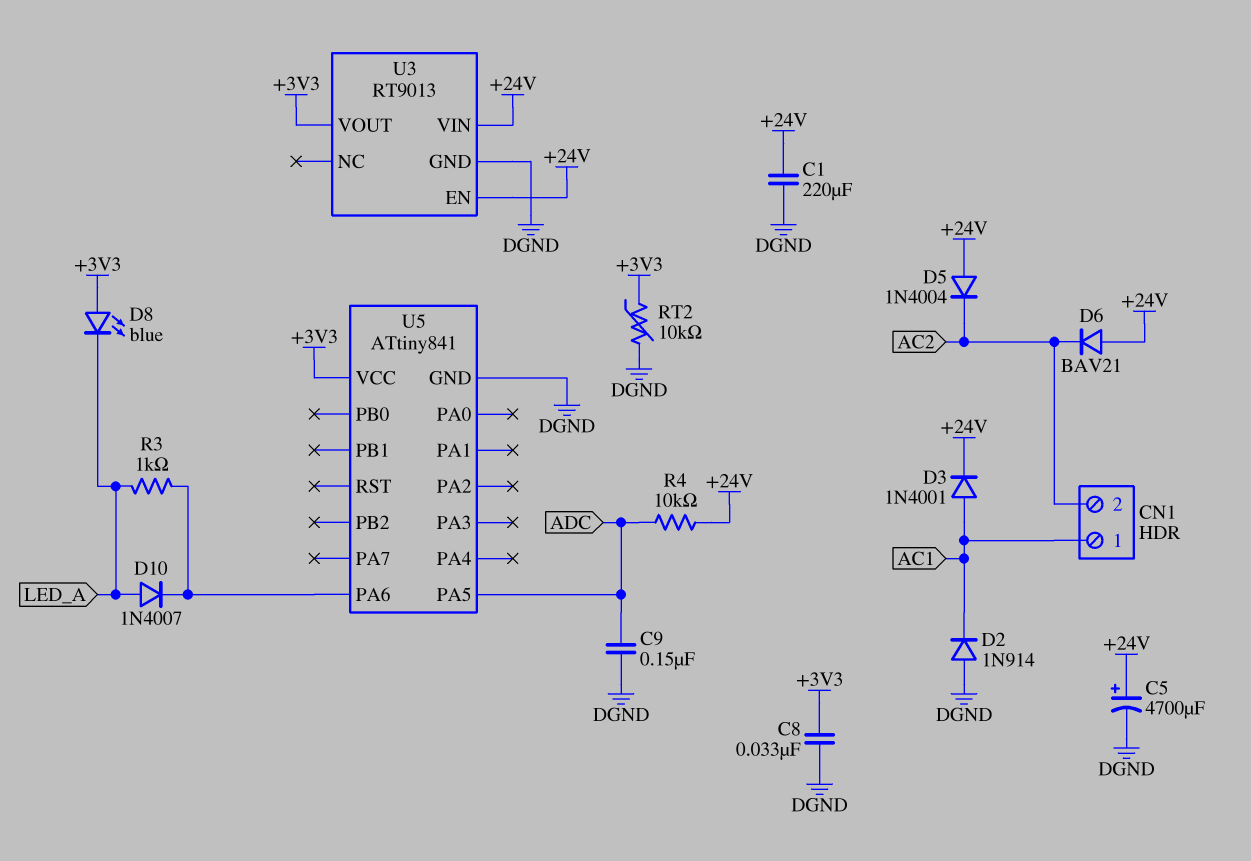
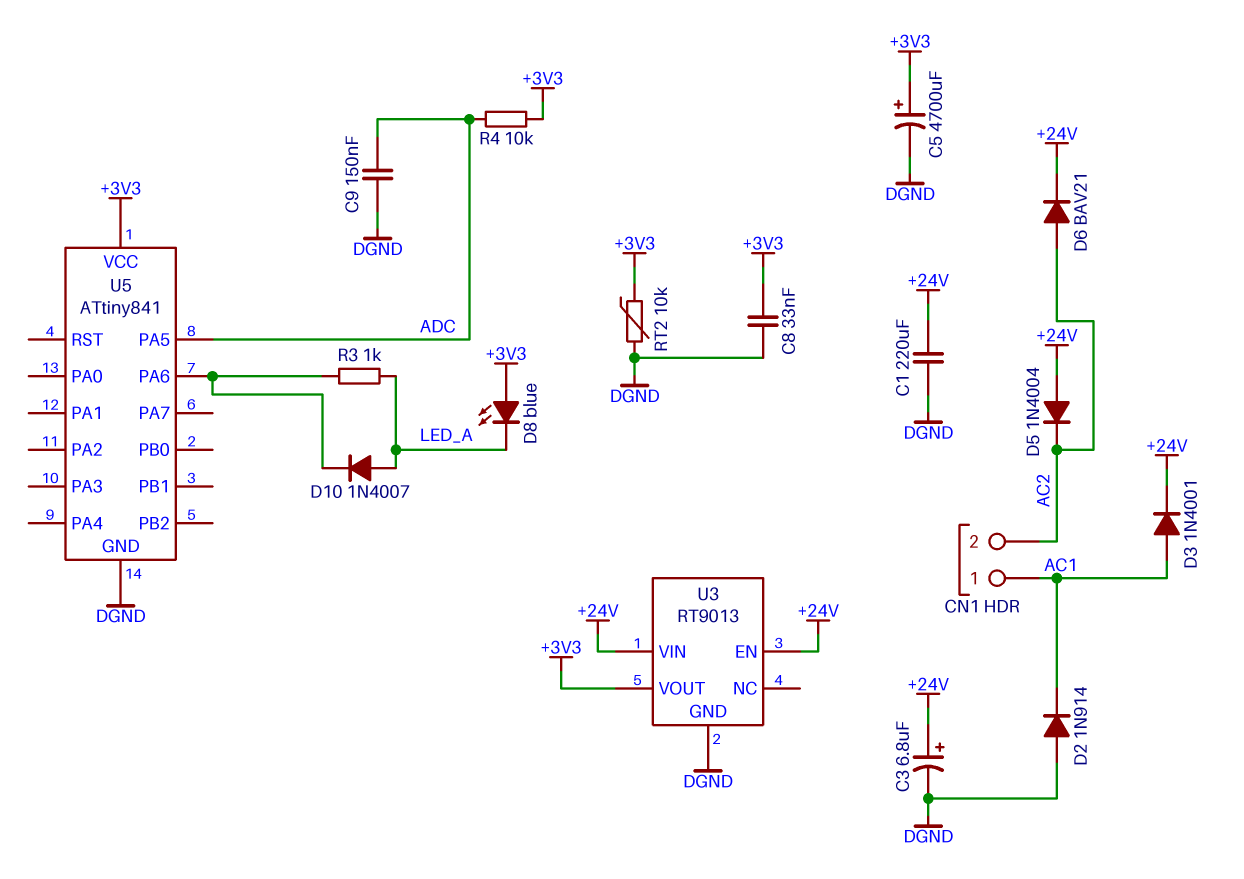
C3: none -> 6.8uF (plus +24V, minus DGND)
C5: 4700uF (plus +24V, minus DGND) -> 4700uF (plus +3V3, minus DGND)
D6: diode BAV21 (A +24V, K AC2) -> diode BAV21 (A AC2, K +24V)
R4: 10k (+24V, ADC) -> 10k (+3V3, ADC)

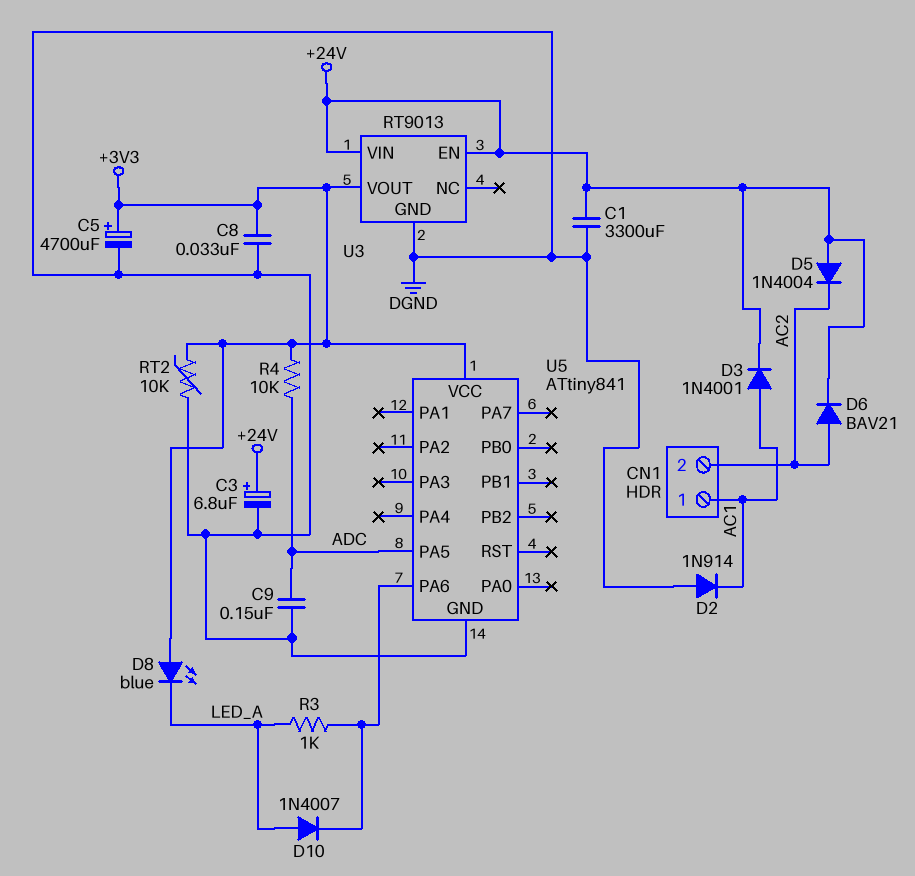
C1: 220uF (+24V, DGND) -> 3300uF (+24V, DGND)

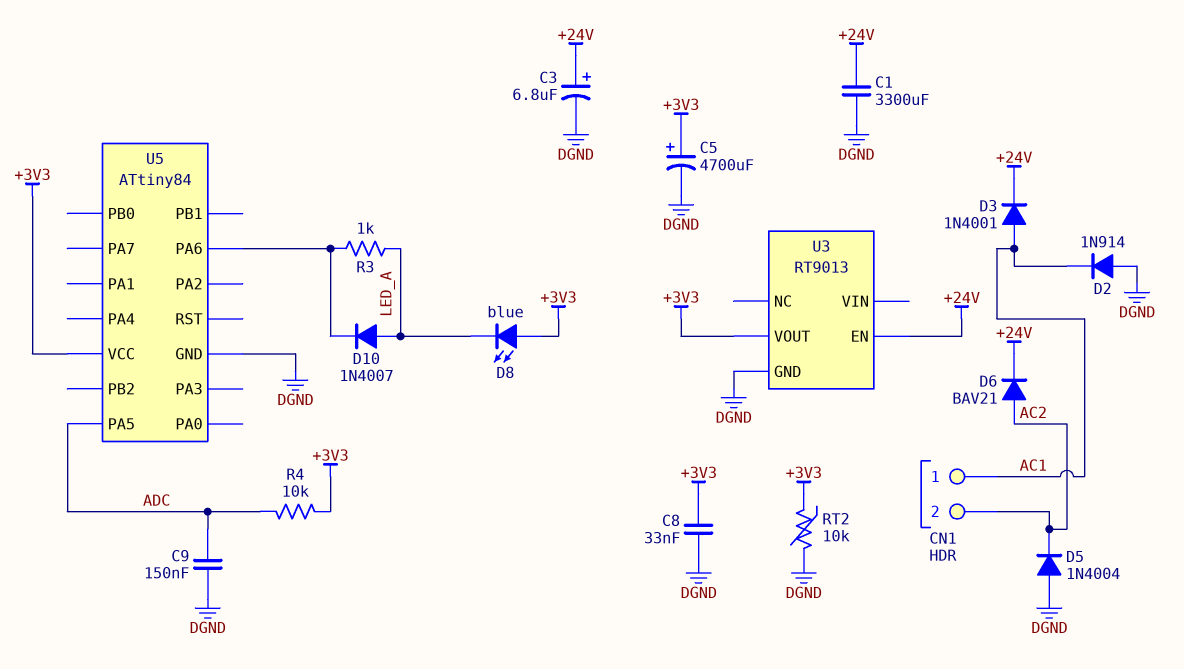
D5: diode 1N4004 (A +24V, K AC2) -> diode 1N4004 (A DGND, K AC2)
U3 pin VIN: +24V -> none
U5: ATtiny841 -> ATtiny84

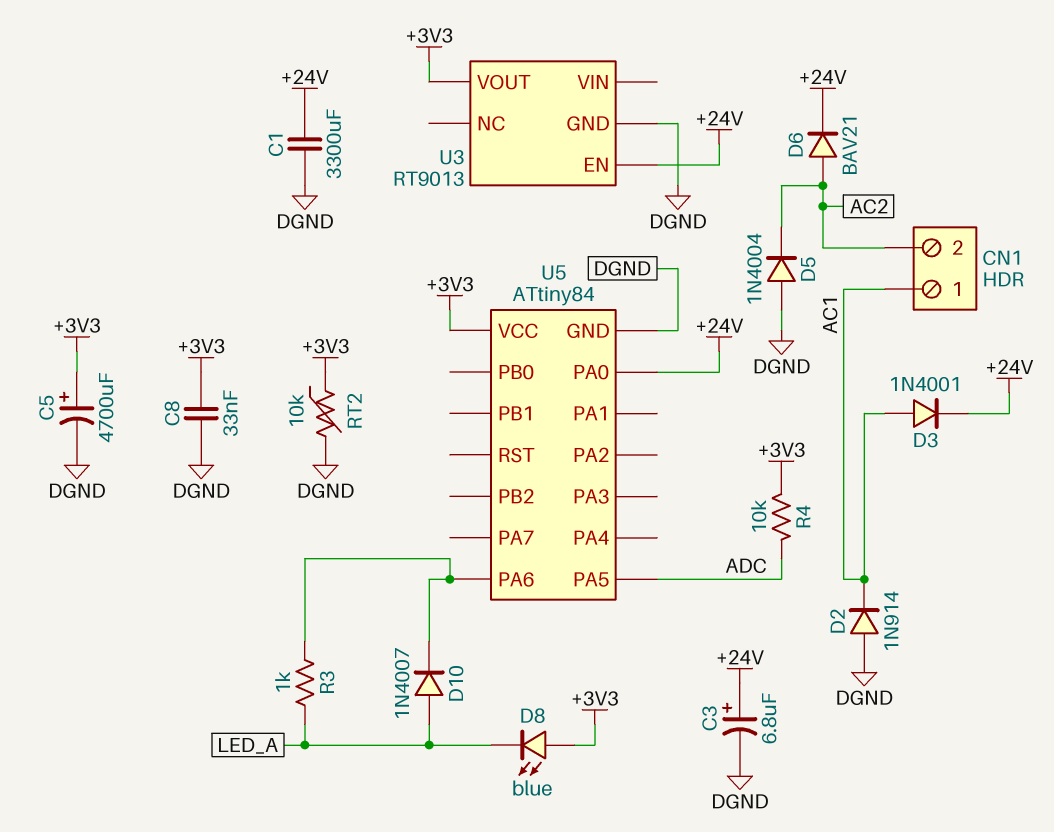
C9: 150nF (ADC, DGND) -> none
U5 pin PA0: none -> +24V

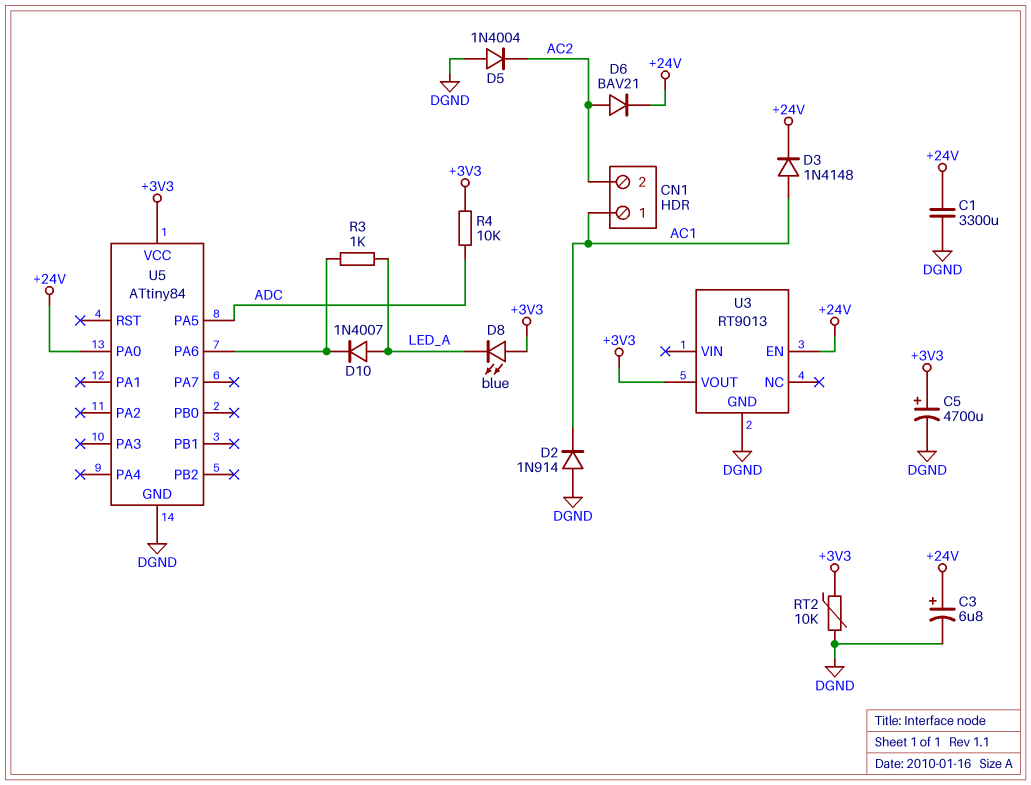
C8: 33nF (+3V3, DGND) -> none
D3: diode 1N4001 (A AC1, K +24V) -> diode 1N4148 (A AC1, K +24V)

